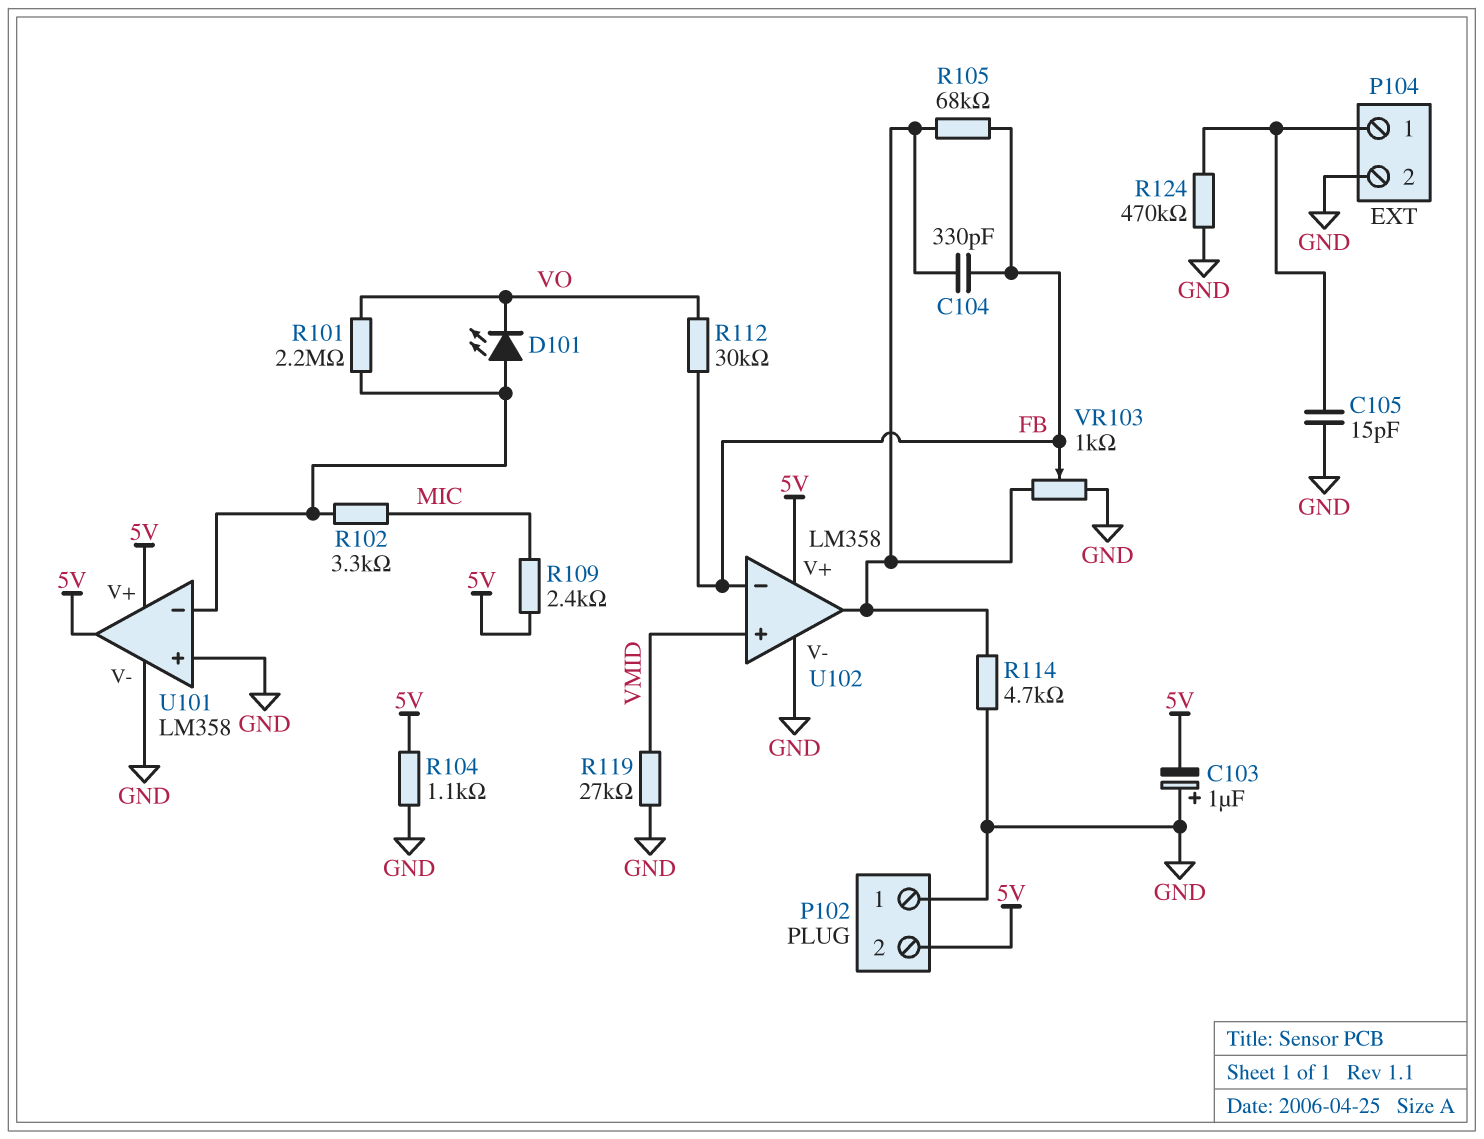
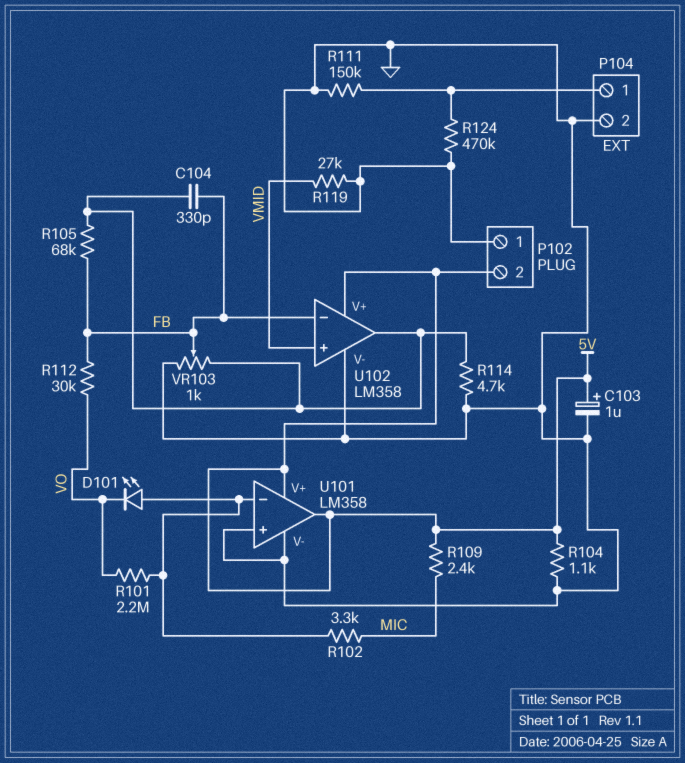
C103: 1uF (plus GND, minus 5V) -> 1uF (plus 5V, minus GND)
C105: 15pF (GND, P104/1) -> none
R111: none -> 150k (GND, P104/1)

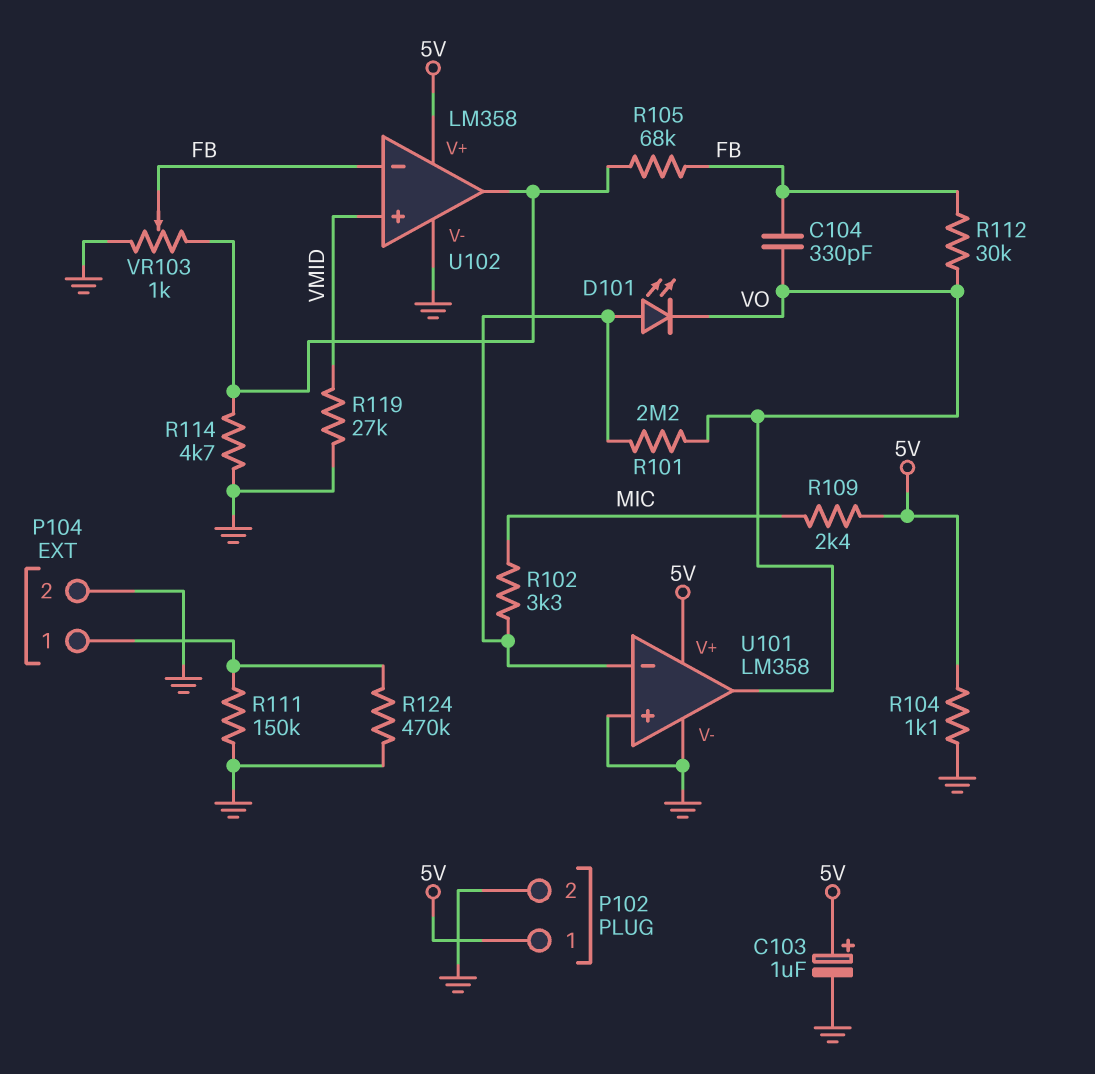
C104: 330pF (FB, U102/out) -> 330pF (FB, VO)
P102 pin 1: GND -> 5V
P102 pin 2: 5V -> GND
U101 pin out: 5V -> VO

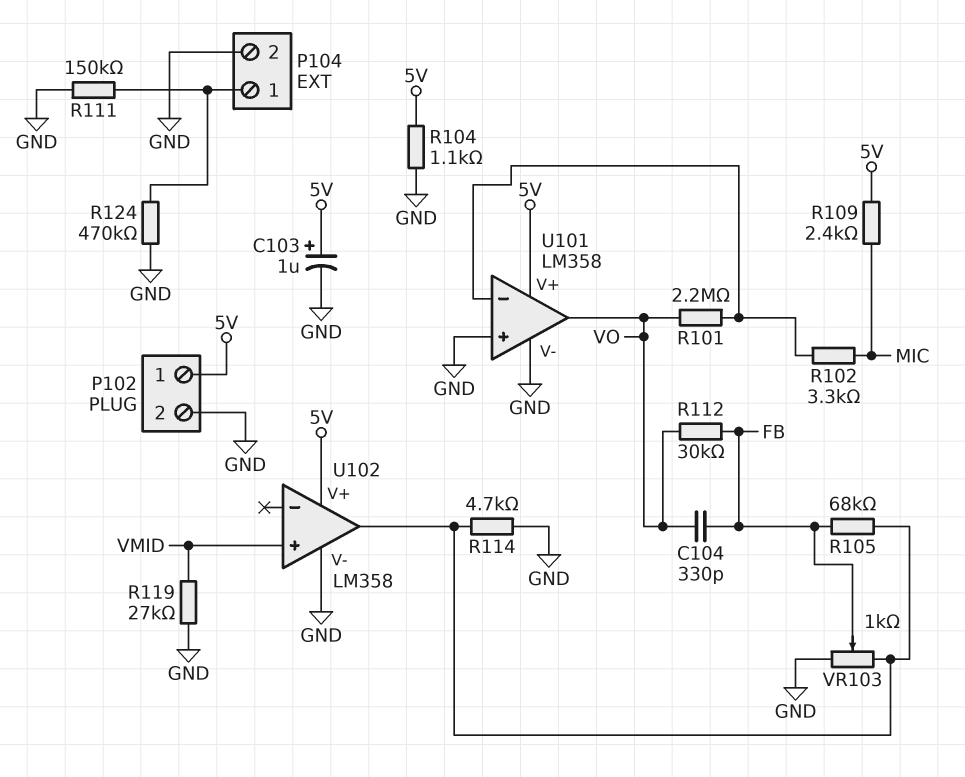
D101: LED (A U101/in-, K VO) -> none
U102 pin in-: FB -> none

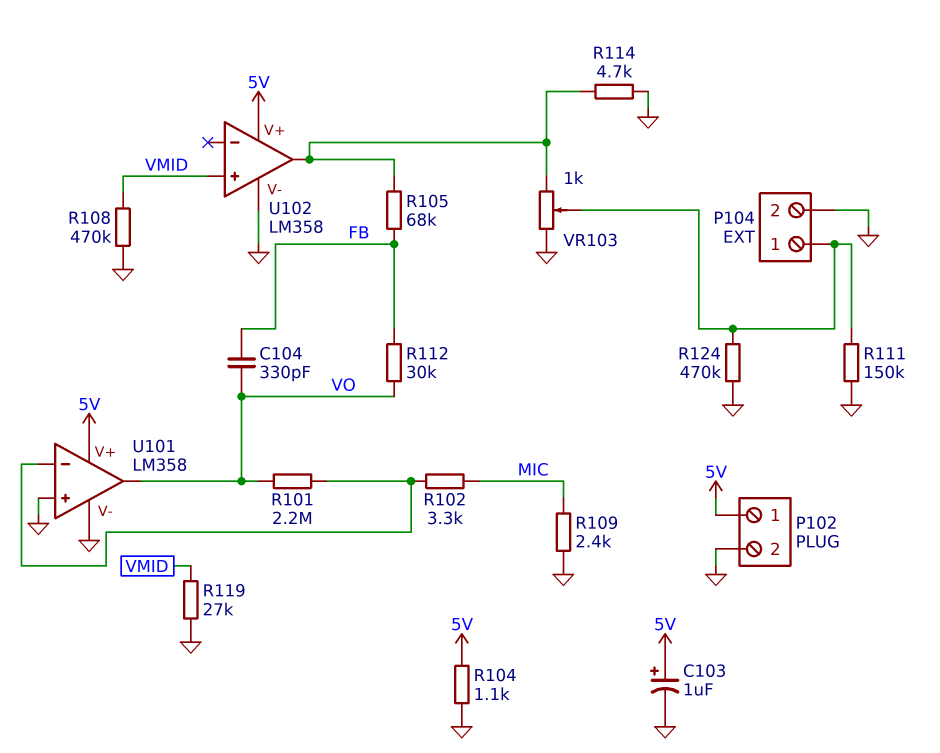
R108: none -> 470k (GND, VMID)
R109: 2.4k (5V, MIC) -> 2.4k (GND, MIC)
VR103: 1k (GND, U102/out, wiper FB) -> 1k (GND, U102/out, wiper P104/1)

